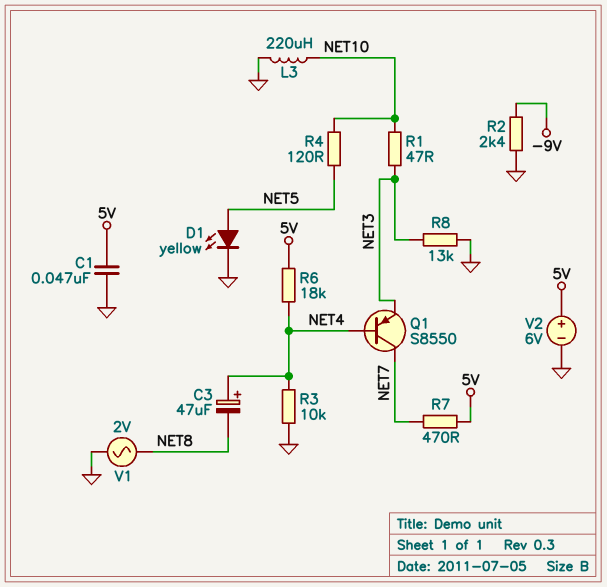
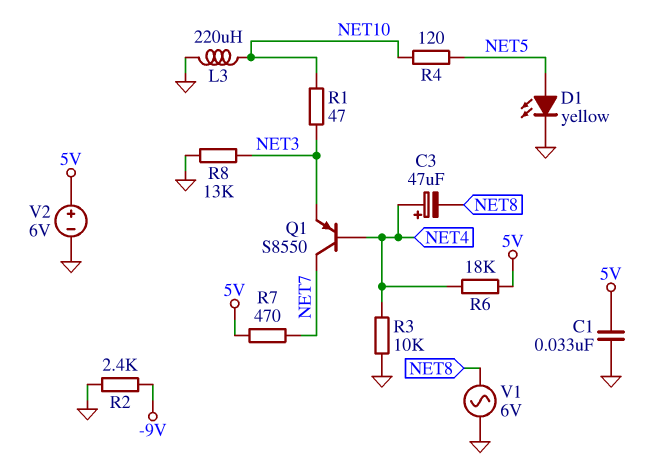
C1: 47nF (5V, GND) -> 33nF (5V, GND)
V1: AC 2V (GND, NET8) -> AC 6V (GND, NET8)

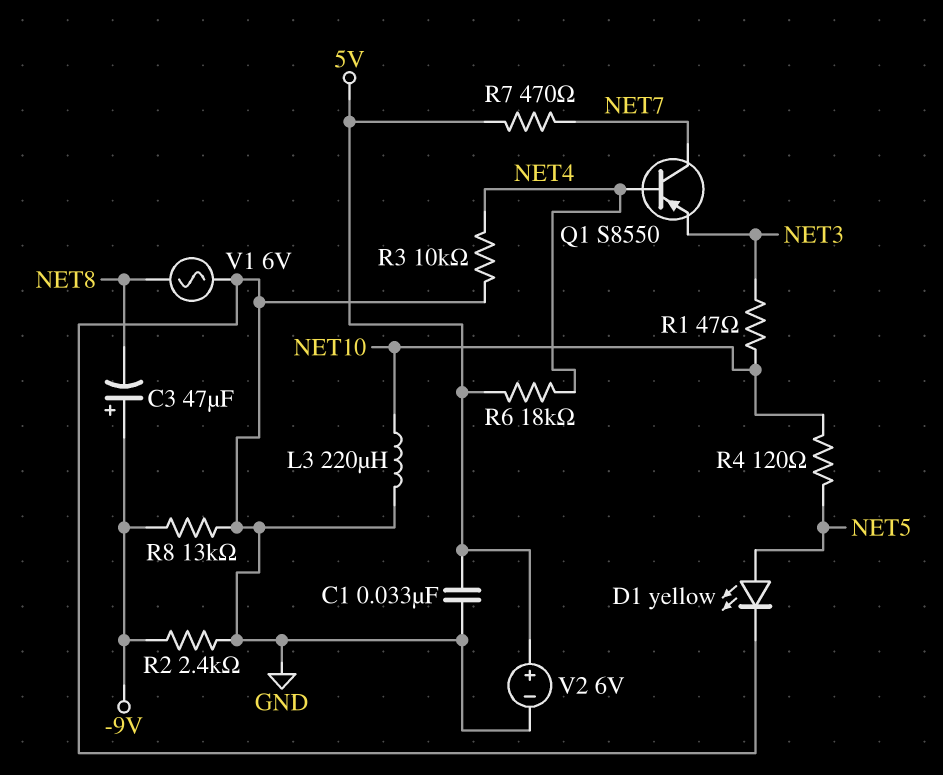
C3: 47uF (plus NET4, minus NET8) -> 47uF (plus -9V, minus NET8)
R8: 13k (GND, NET3) -> 13k (-9V, GND)

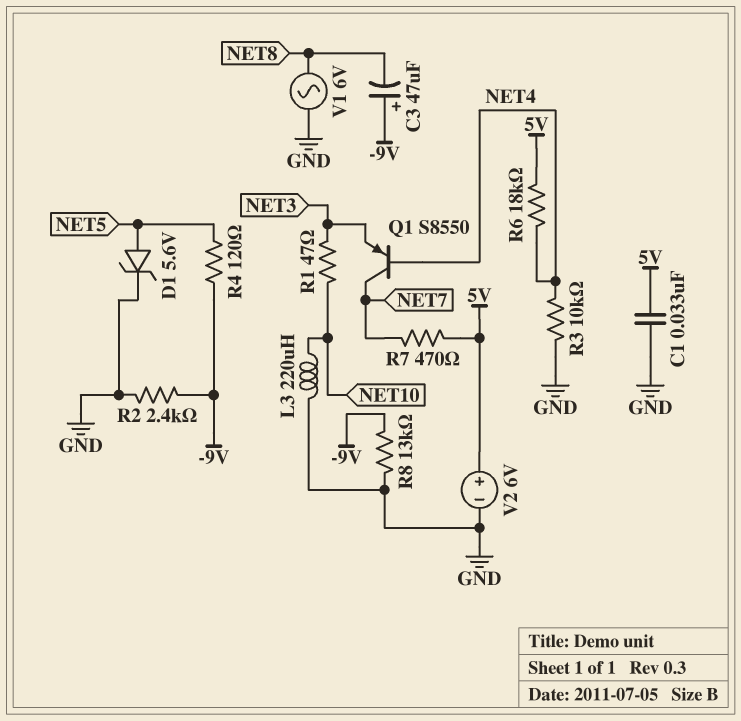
D1: LED yellow (A NET5, K GND) -> zener 5.6V (A NET5, K GND)
R4: 120 (NET5, NET10) -> 120 (-9V, NET5)

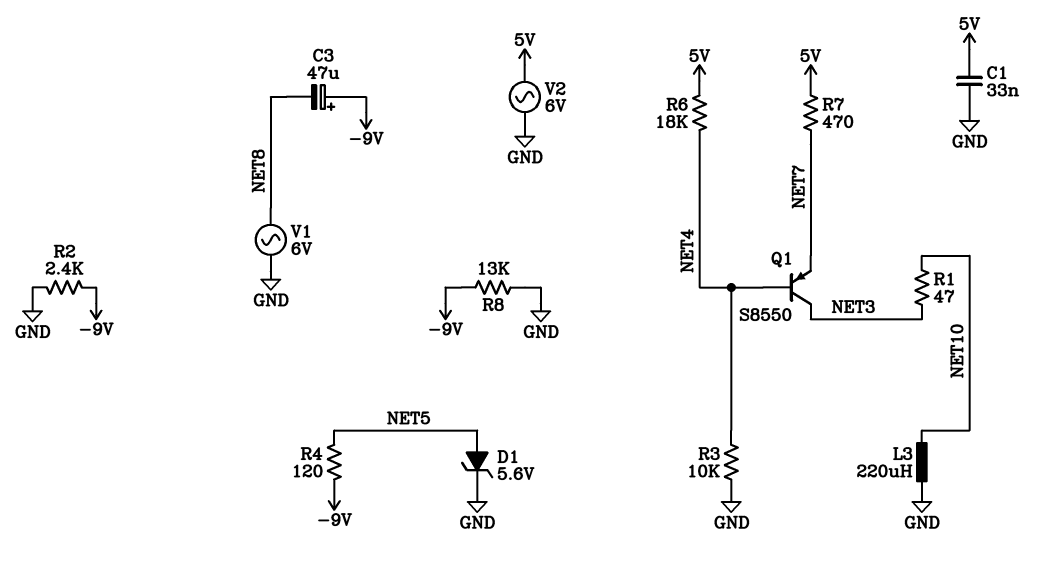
Q1: PNP S8550 (B NET4, C NET7, E NET3) -> PNP S8550 (B NET4, C NET3, E NET7)
V2: 6V (plus 5V, minus GND) -> AC 6V (5V, GND)

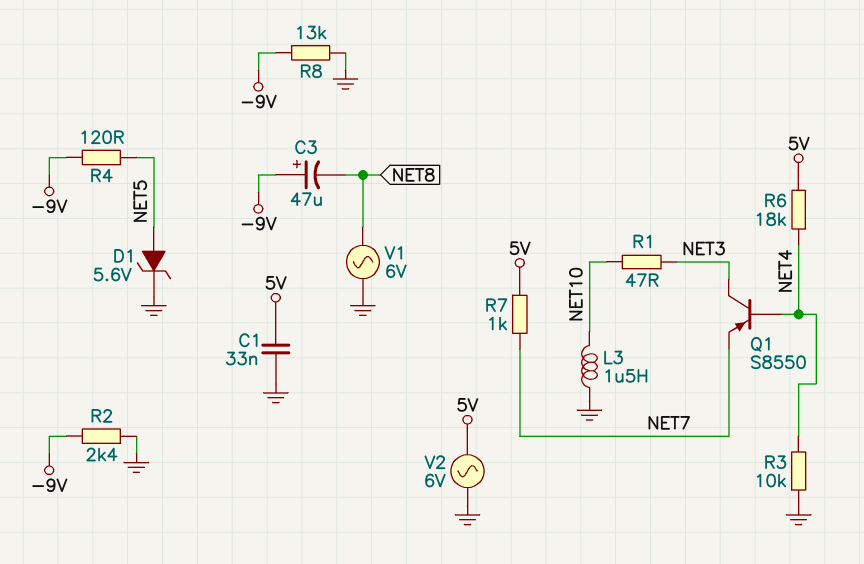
L3: 220uH (GND, NET10) -> 1.5uH (GND, NET10)
R7: 470 (5V, NET7) -> 1k (5V, NET7)

